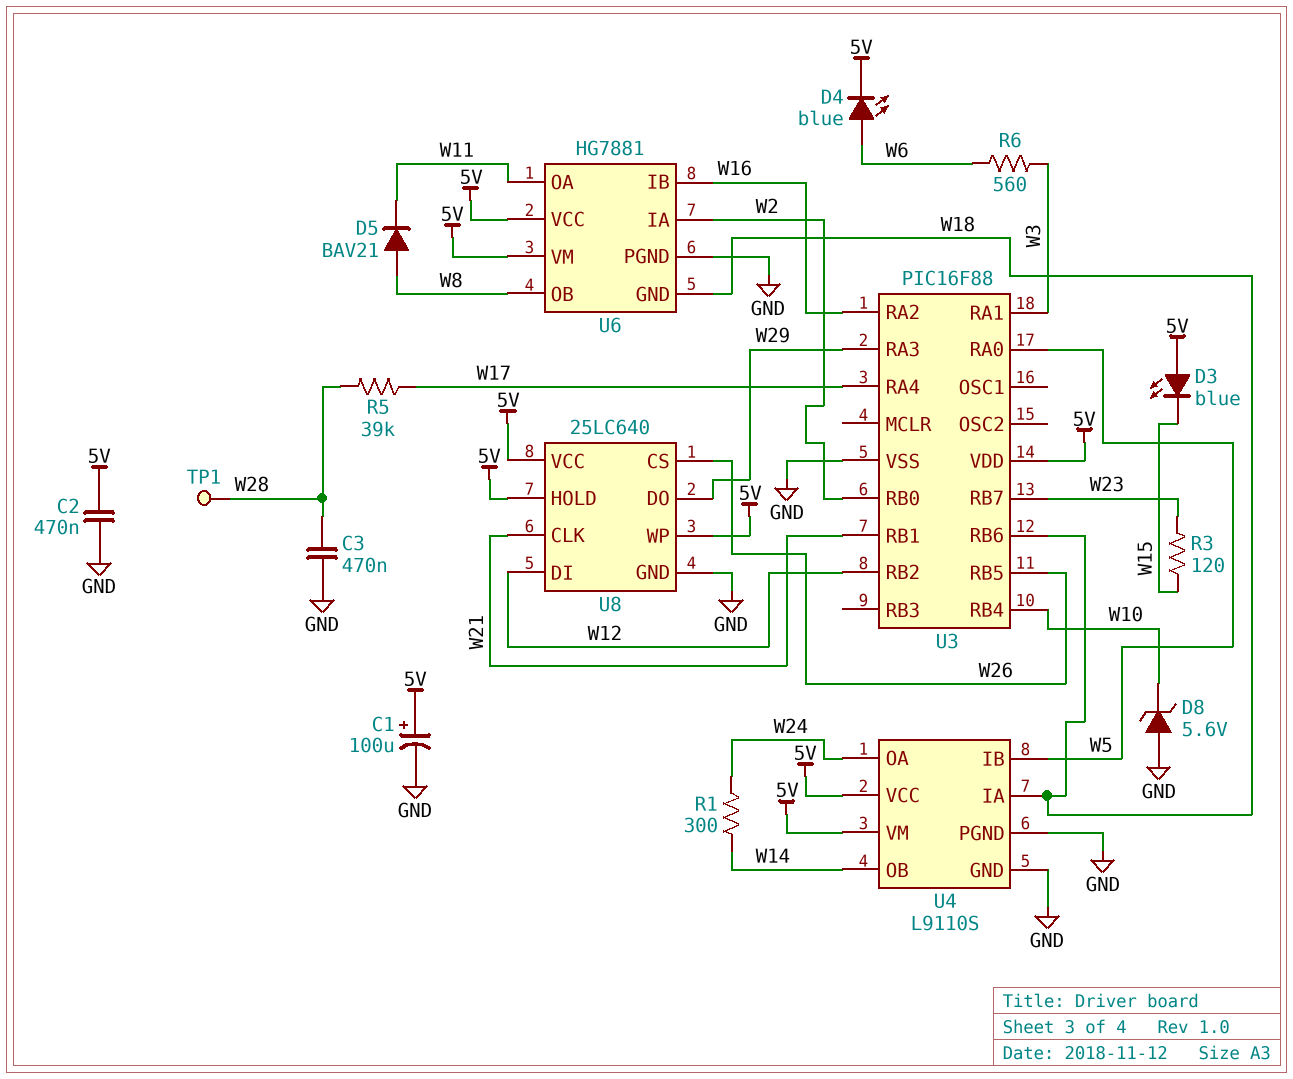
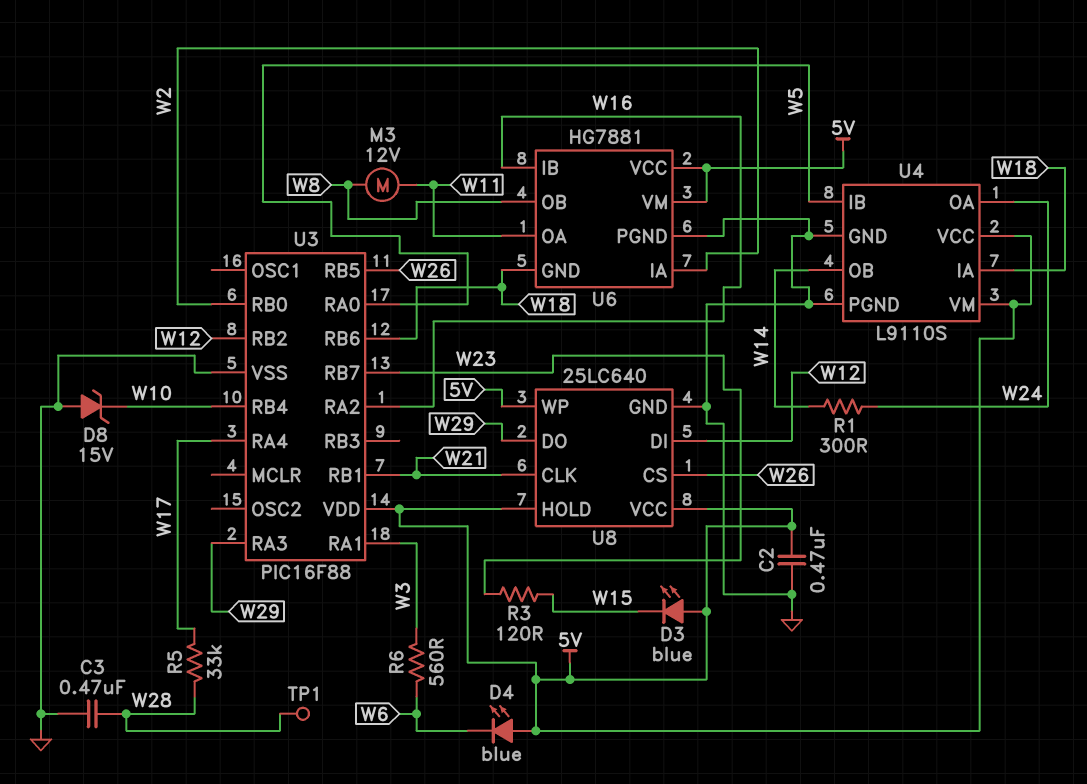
C1: 100uF (plus 5V, minus GND) -> none
D4: LED blue (A W6, K 5V) -> LED blue (A 5V, K W6)
D5: diode BAV21 (A W8, K W11) -> none
D8: zener 5.6V (A GND, K W10) -> zener 15V (A GND, K W10)
M3: none -> motor 12V (W8, W11)
R5: 39k (W17, W28) -> 33k (W17, W28)

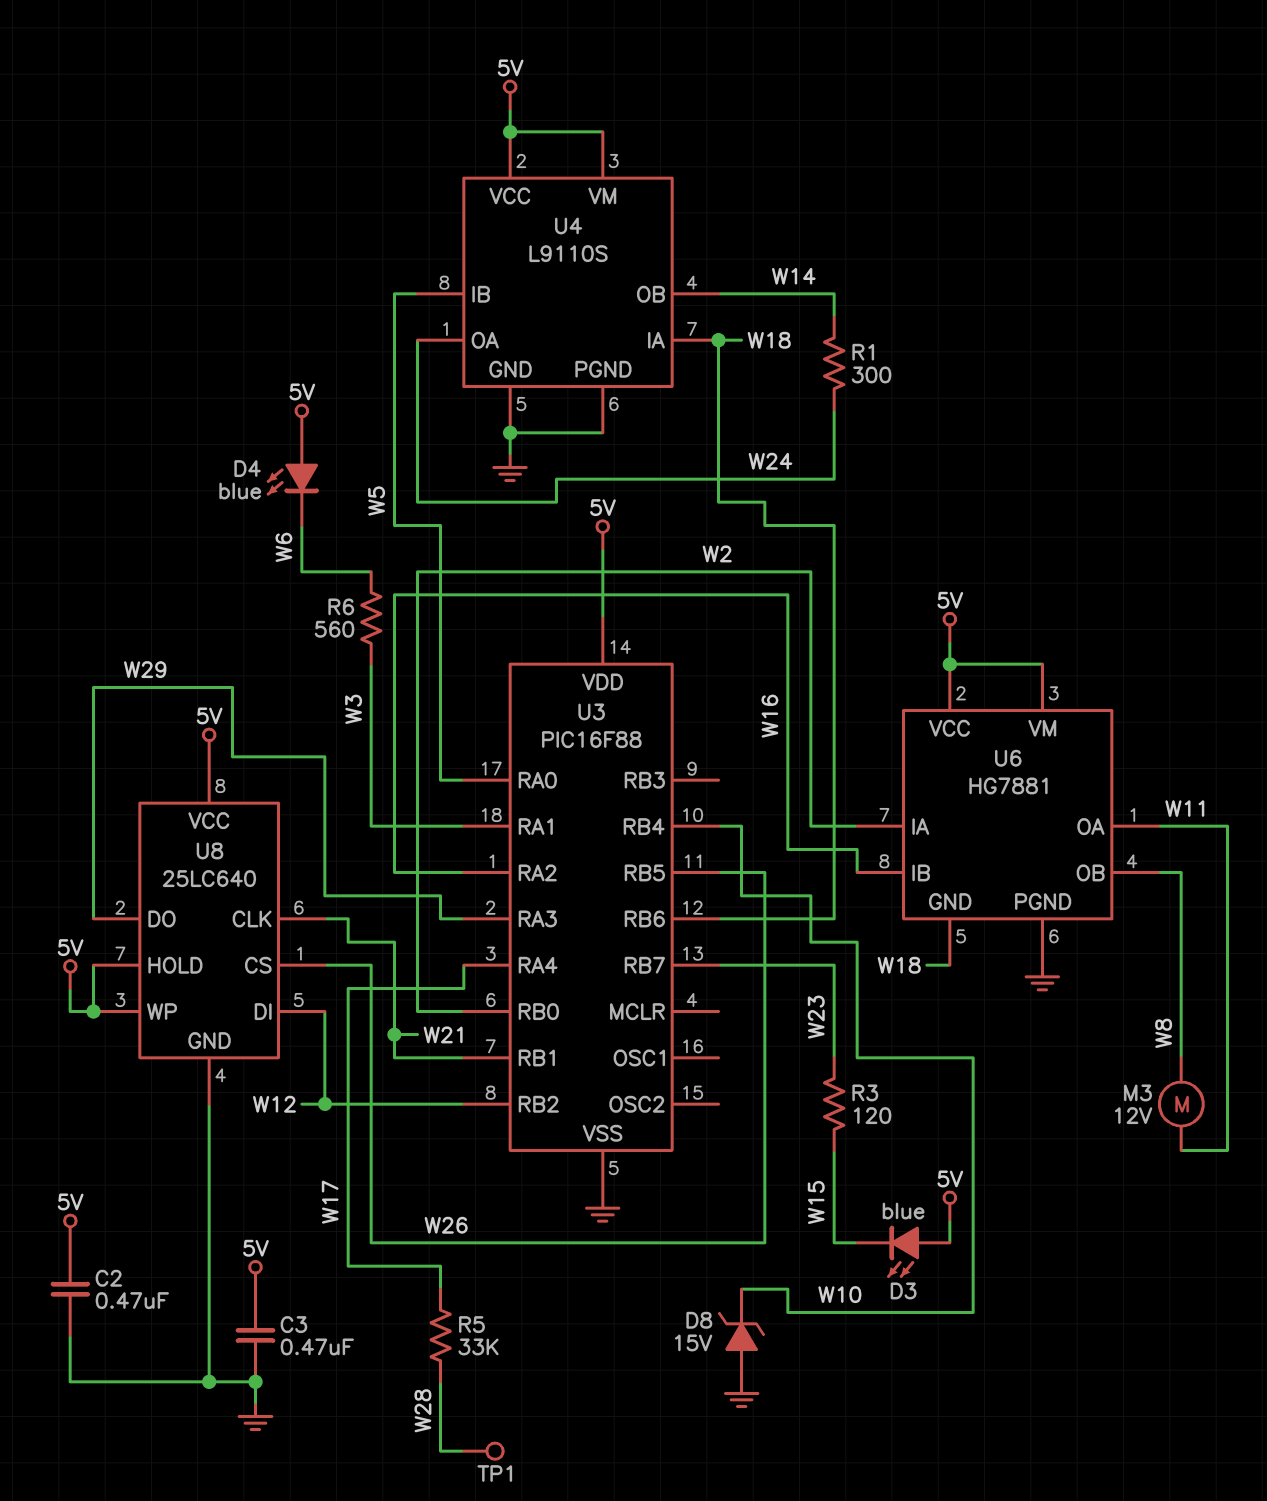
C3: 470nF (GND, W28) -> 470nF (5V, GND)

